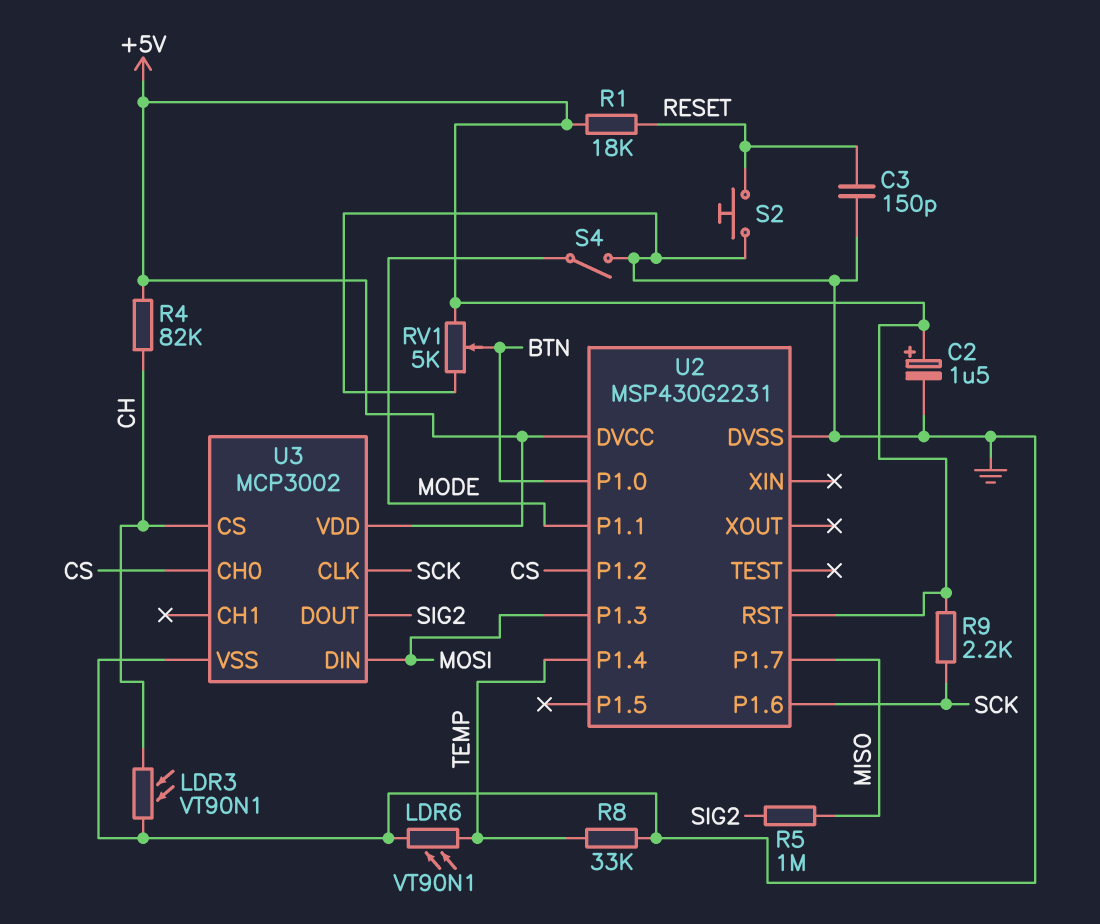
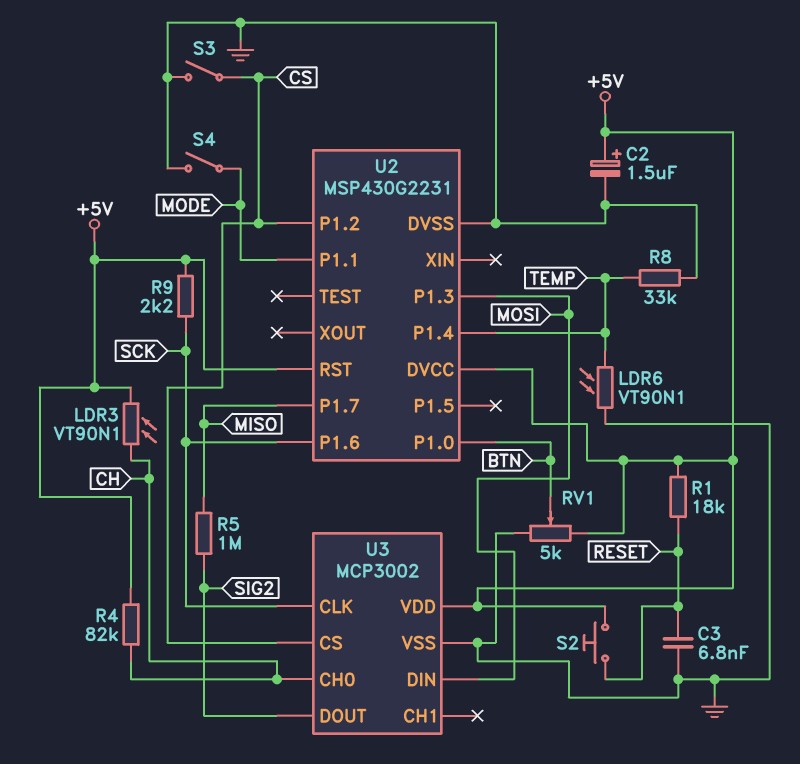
C3: 150pF (GND, RESET) -> 6.8nF (GND, RESET)
LDR3: VT90N1 (CH, GND) -> VT90N1 (+5V, CH)
S2: button (GND, RESET) -> button (+5V, RESET)
S3: none -> switch (CS, GND)
U3 pin CH0: CS -> CH
U3 pin CS: CH -> CS

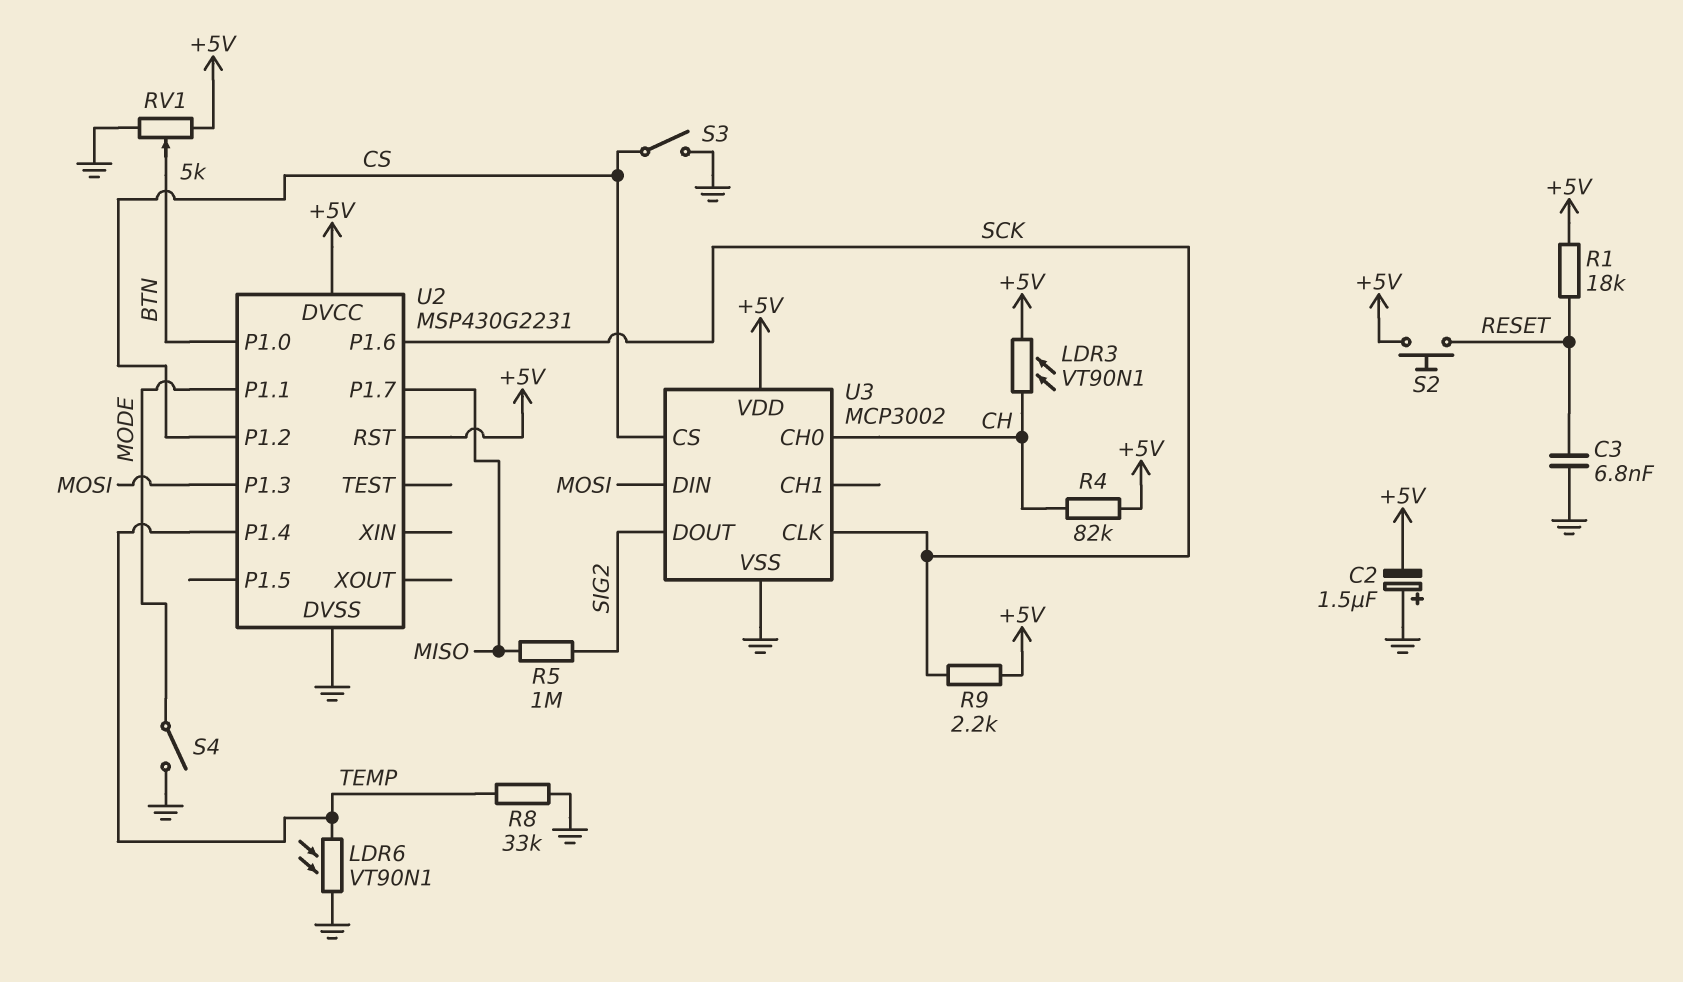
C2: 1.5uF (plus +5V, minus GND) -> 1.5uF (plus GND, minus +5V)

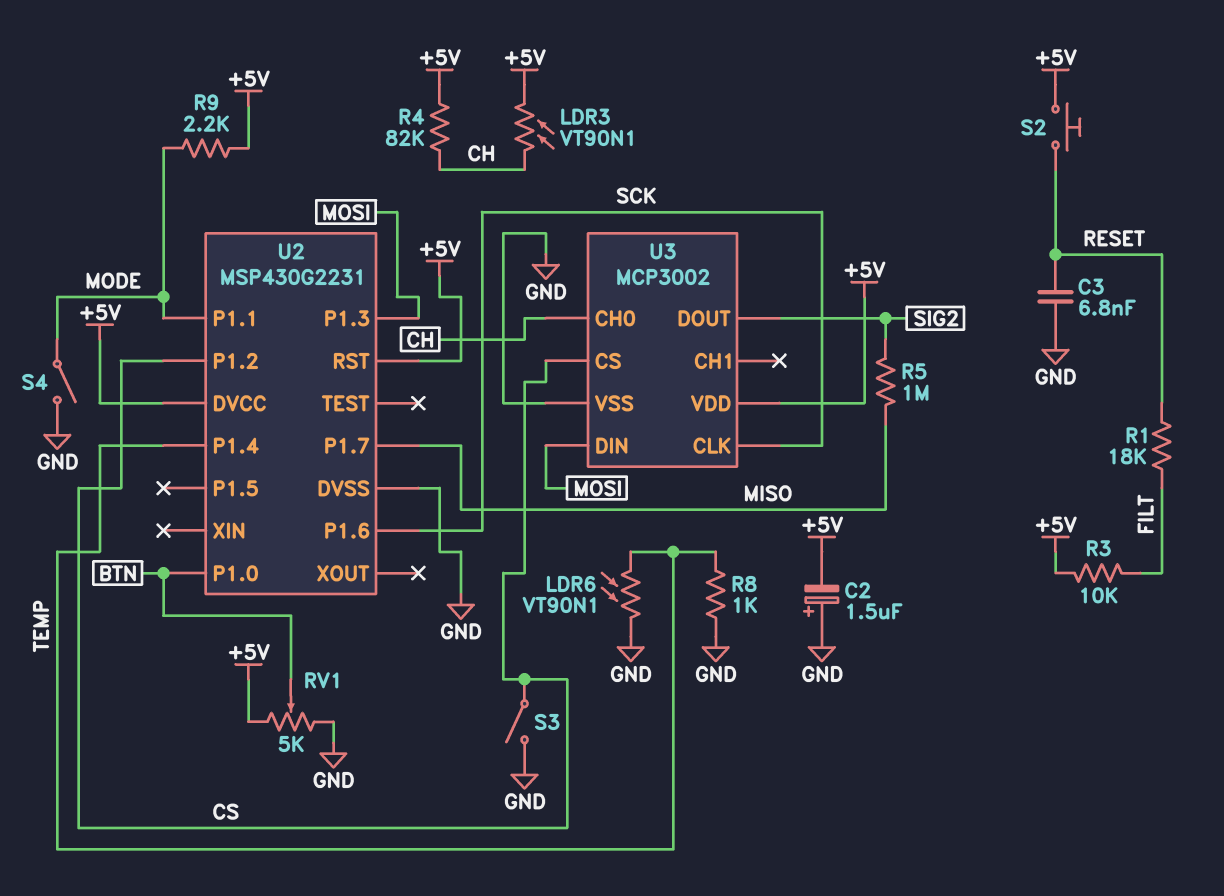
R1: 18k (+5V, RESET) -> 18k (FILT, RESET)
R3: none -> 10k (+5V, FILT)
R8: 33k (GND, TEMP) -> 1k (GND, TEMP)
R9: 2.2k (+5V, SCK) -> 2.2k (+5V, MODE)

